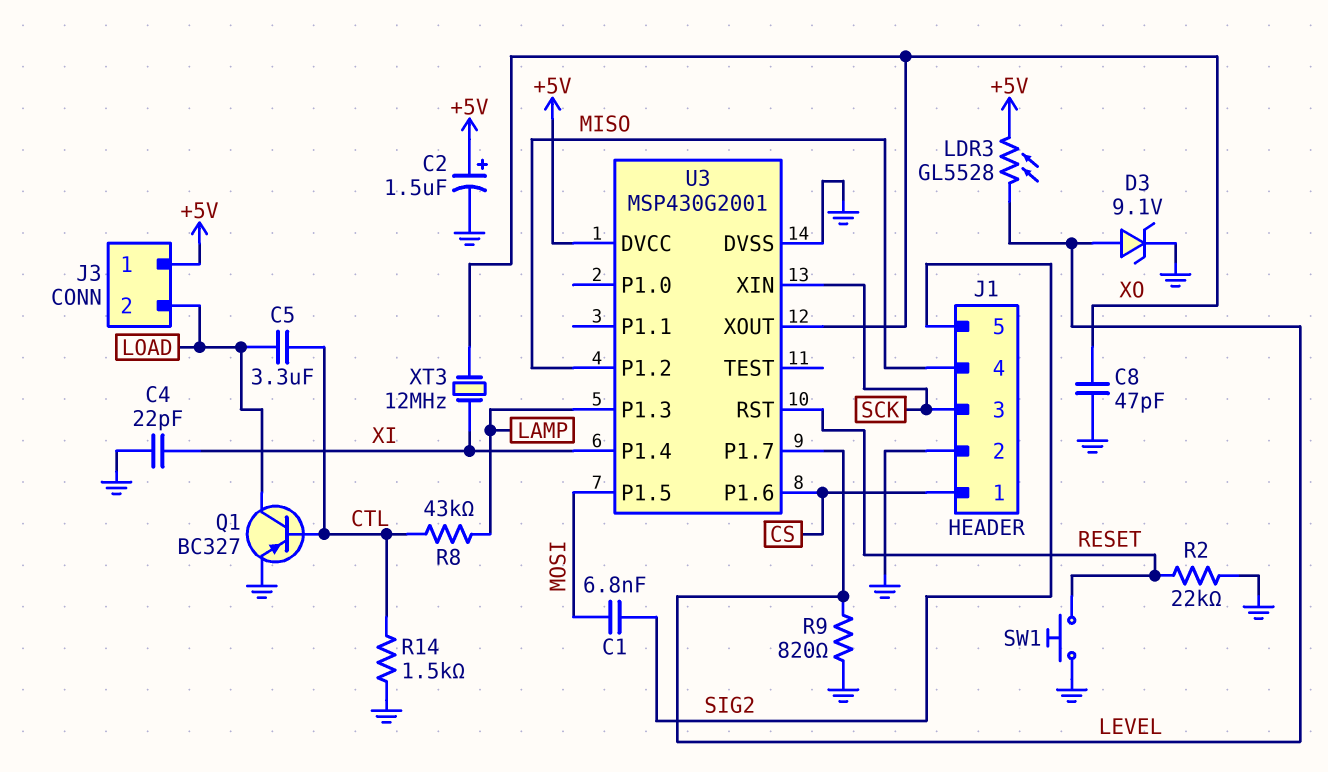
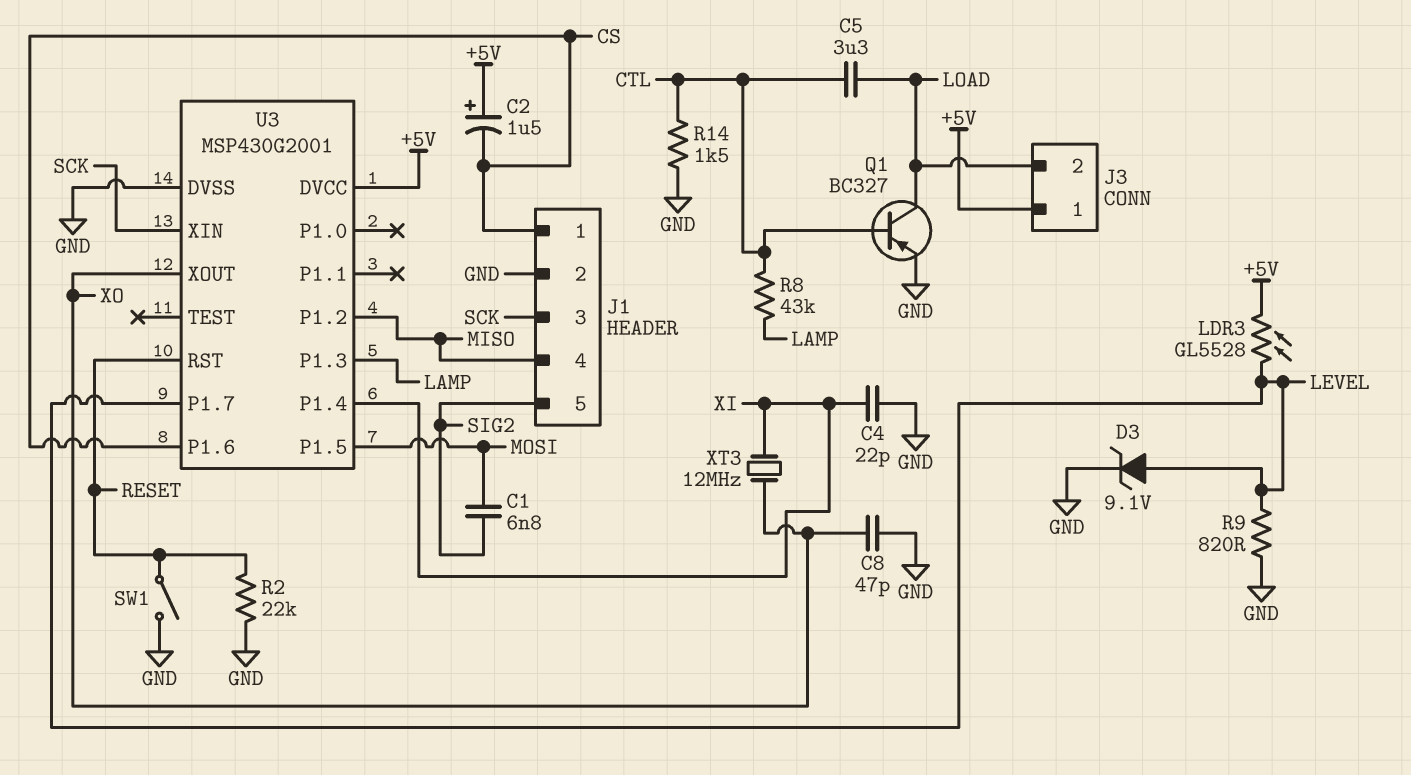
C2: 1.5uF (plus +5V, minus GND) -> 1.5uF (plus +5V, minus CS)
SW1: button (GND, RESET) -> switch (GND, RESET)

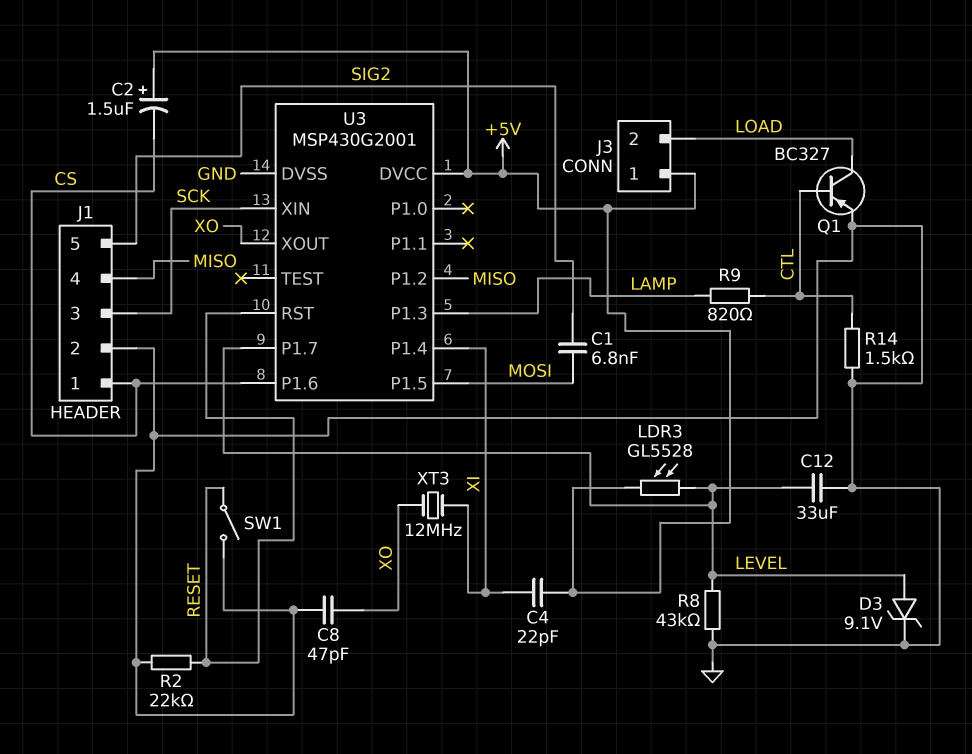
C4: 22pF (GND, XI) -> 22pF (+5V, XI)
C5: 3.3uF (CTL, LOAD) -> none
C12: none -> 33uF (GND, LEVEL)
R8: 43k (CTL, LAMP) -> 43k (GND, LEVEL)
R9: 820 (GND, LEVEL) -> 820 (CTL, LAMP)

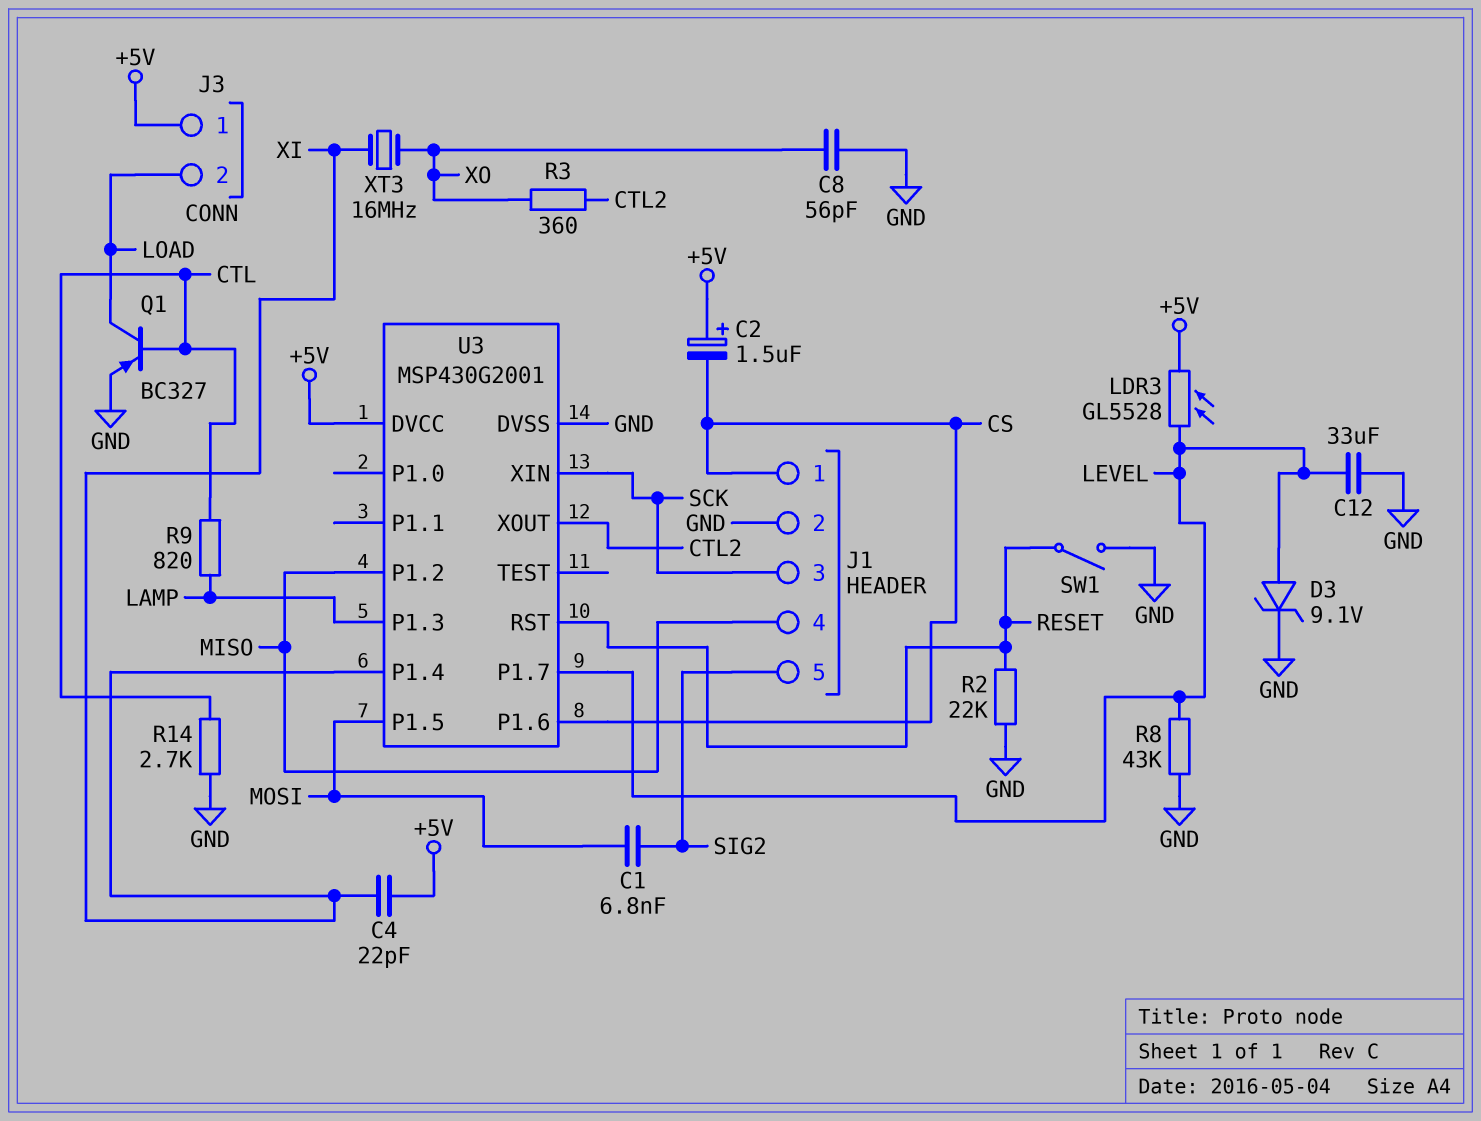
C8: 47pF (GND, XO) -> 56pF (GND, XO)
R3: none -> 360 (CTL2, XO)
R14: 1.5k (CTL, GND) -> 2.7k (CTL, GND)
U3 pin XOUT: XO -> CTL2
XT3: 12MHz (XI, XO) -> 16MHz (XI, XO)

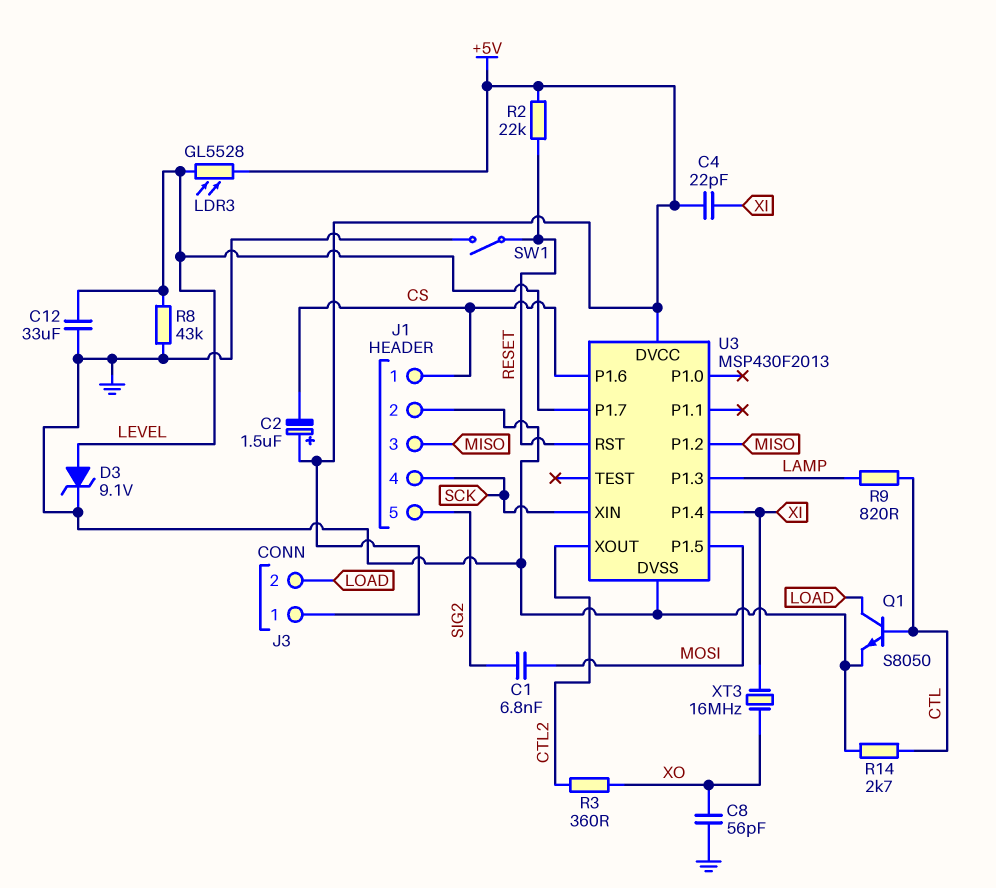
J1 pin 3: SCK -> MISO
J1 pin 4: MISO -> SCK
Q1: PNP BC327 (B CTL, C LOAD, E GND) -> NPN S8050 (B CTL, C LOAD, E GND)
R2: 22k (GND, RESET) -> 22k (+5V, RESET)
U3: MSP430G2001 -> MSP430F2013

